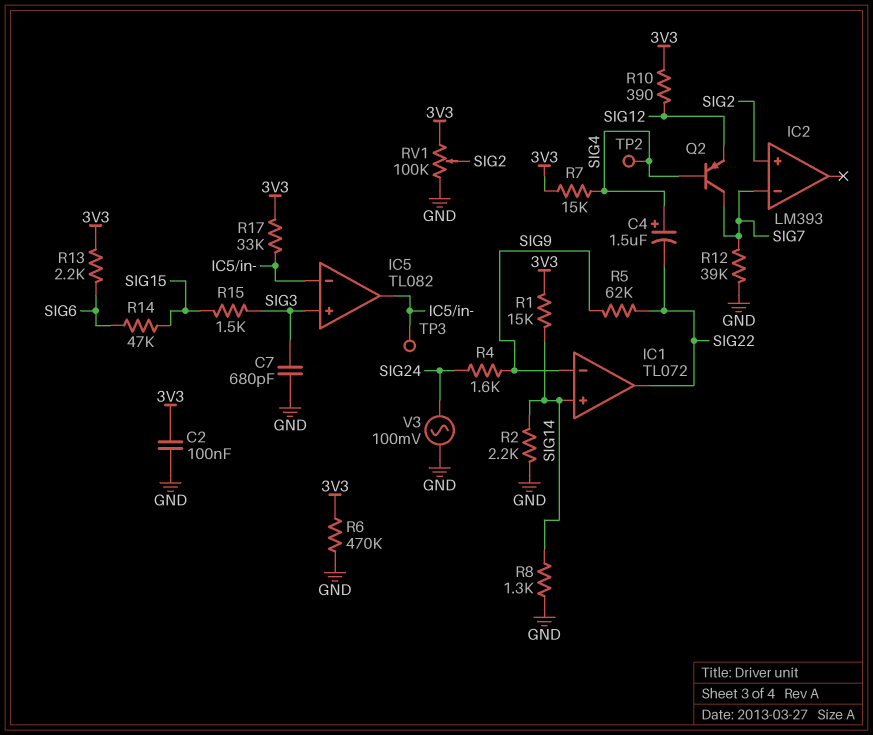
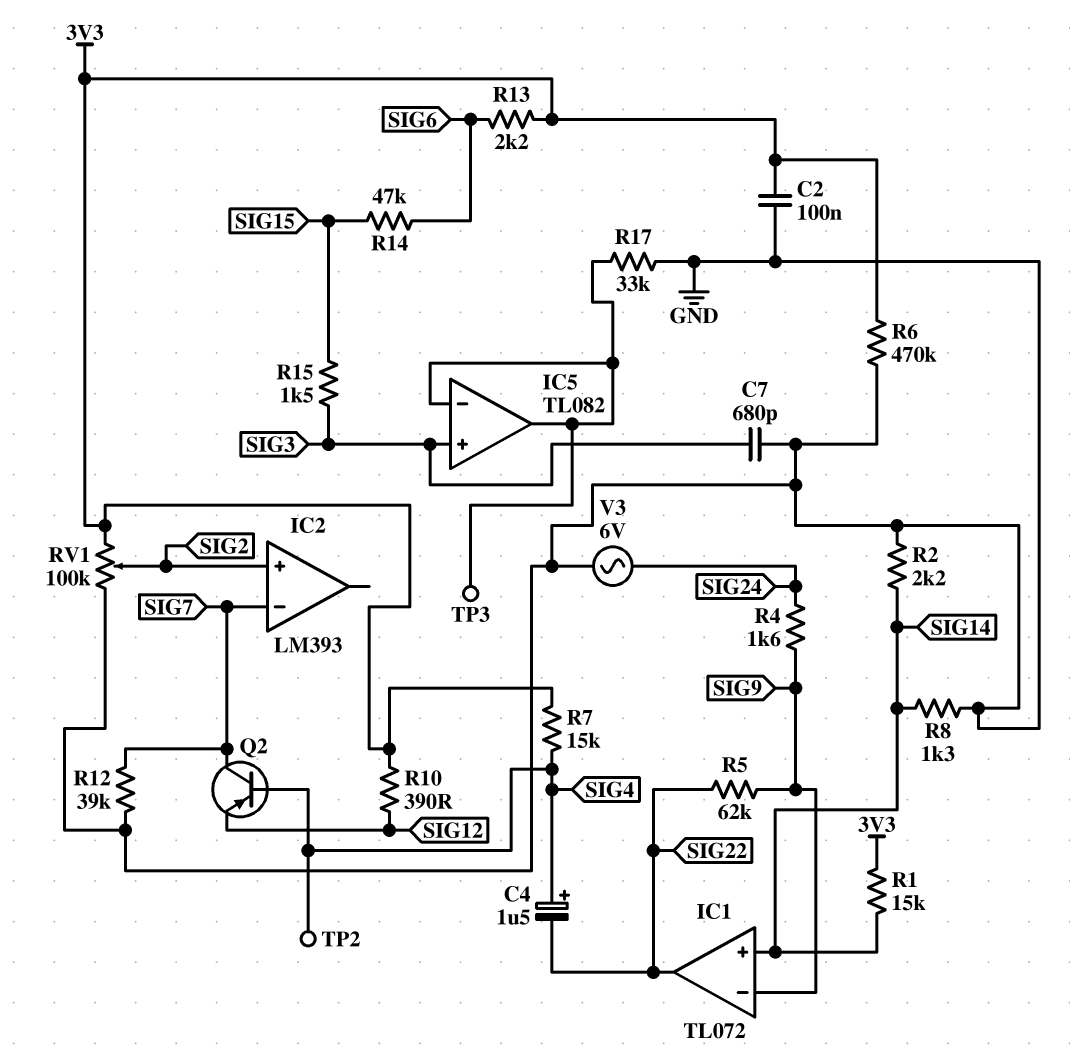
R17: 33k (3V3, IC5/in-) -> 33k (GND, IC5/in-)
V3: AC 100mV (GND, SIG24) -> AC 6V (GND, SIG24)

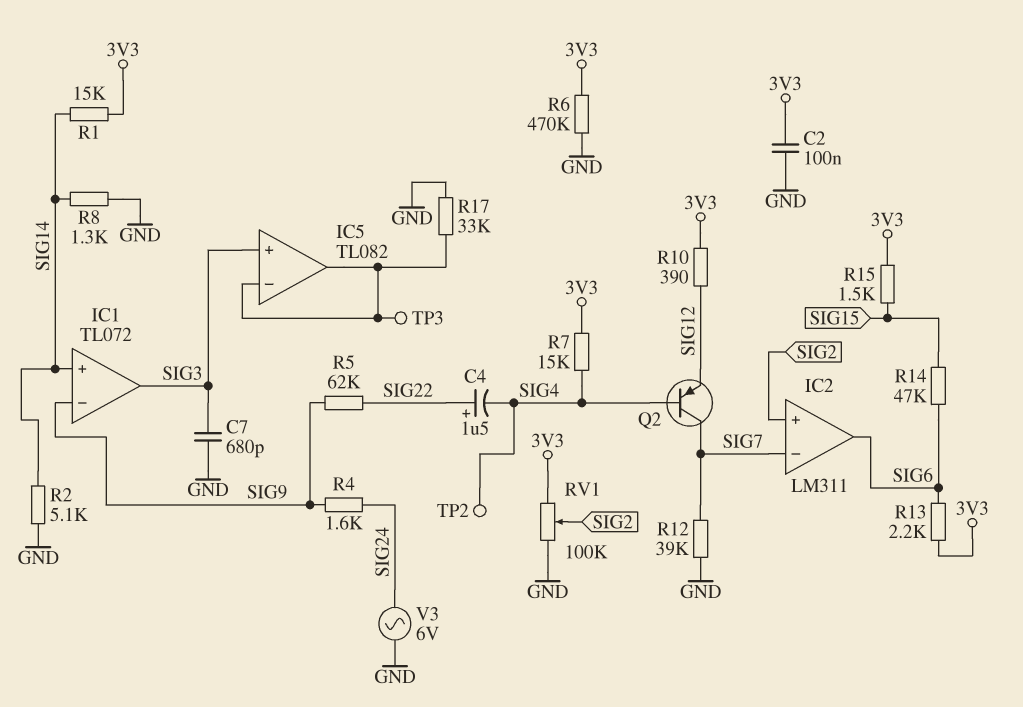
C4: 1.5uF (plus SIG4, minus SIG22) -> 1.5uF (plus SIG22, minus SIG4)
IC1 pin out: SIG22 -> SIG3
IC2: LM393 -> LM311
IC2 pin out: none -> SIG6
R2: 2.2k (GND, SIG14) -> 5.1k (GND, SIG14)
R15: 1.5k (SIG3, SIG15) -> 1.5k (3V3, SIG15)

